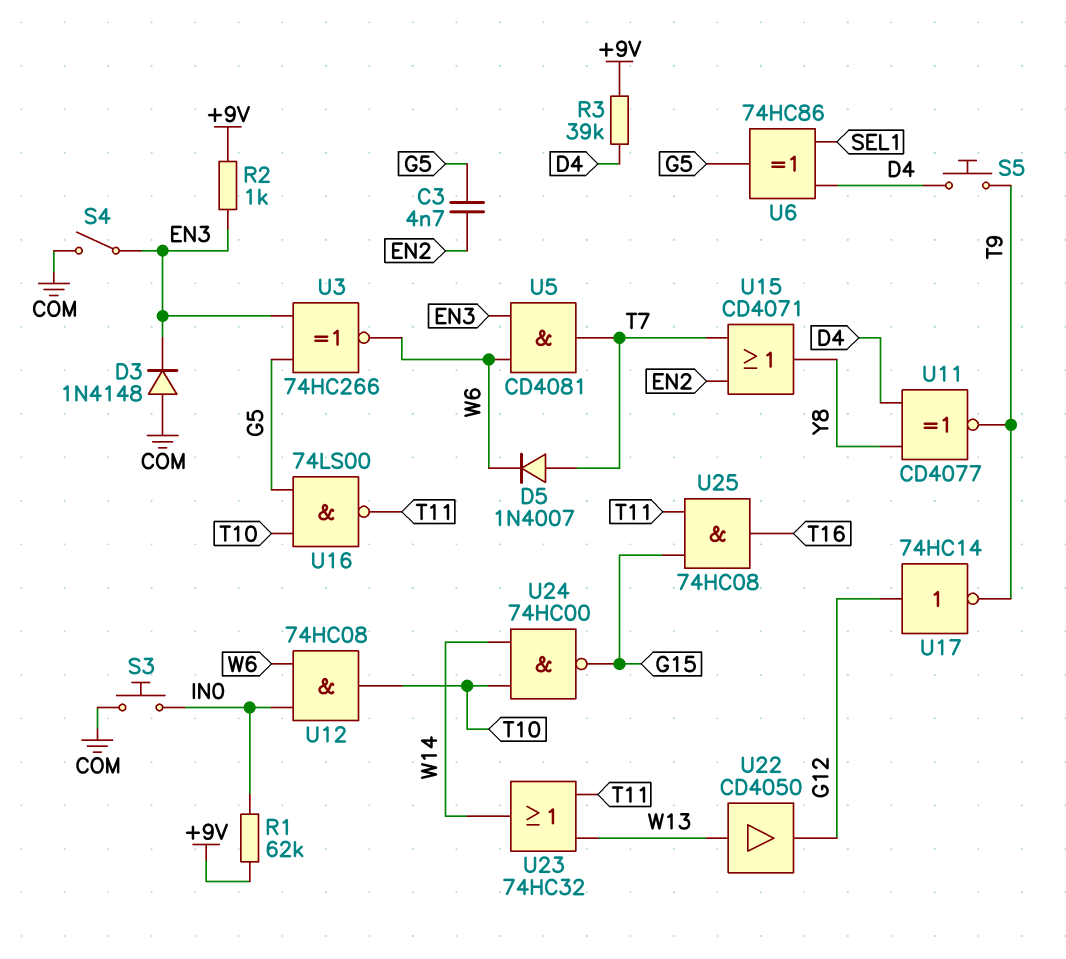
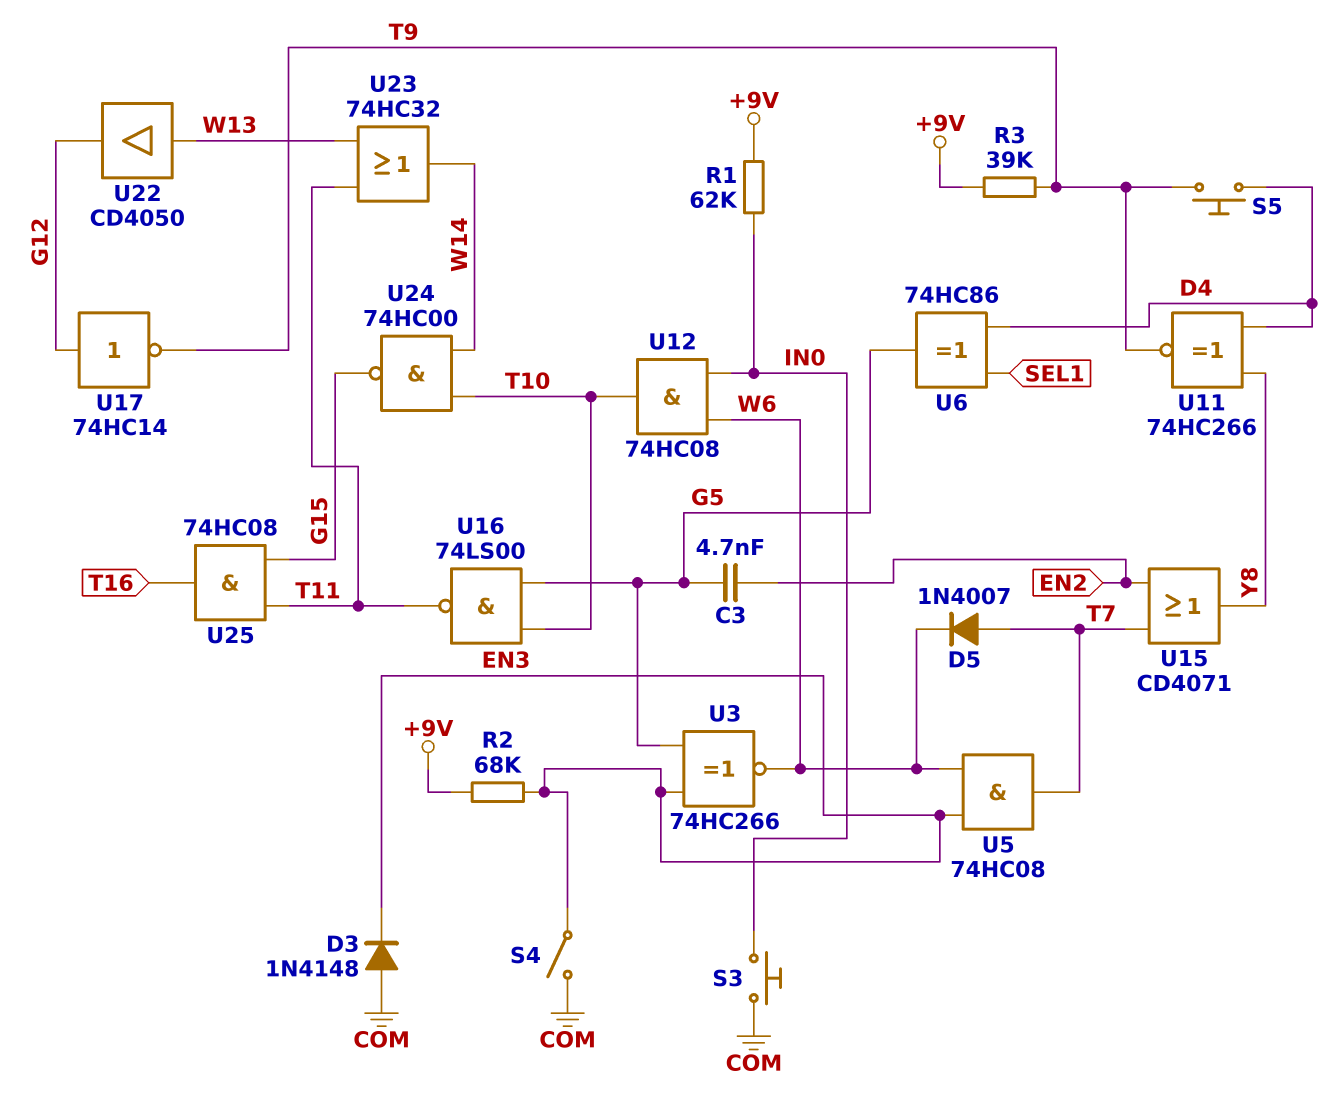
R2: 1k (+9V, EN3) -> 68k (+9V, EN3)
R3: 39k (+9V, D4) -> 39k (+9V, T9)
U5: AND CD4081 (in EN3, in W6, out T7) -> AND 74HC08 (in EN3, in W6, out T7)
U11: XNOR CD4077 (in D4, in Y8, out T9) -> XNOR 74HC266 (in D4, in Y8, out T9)

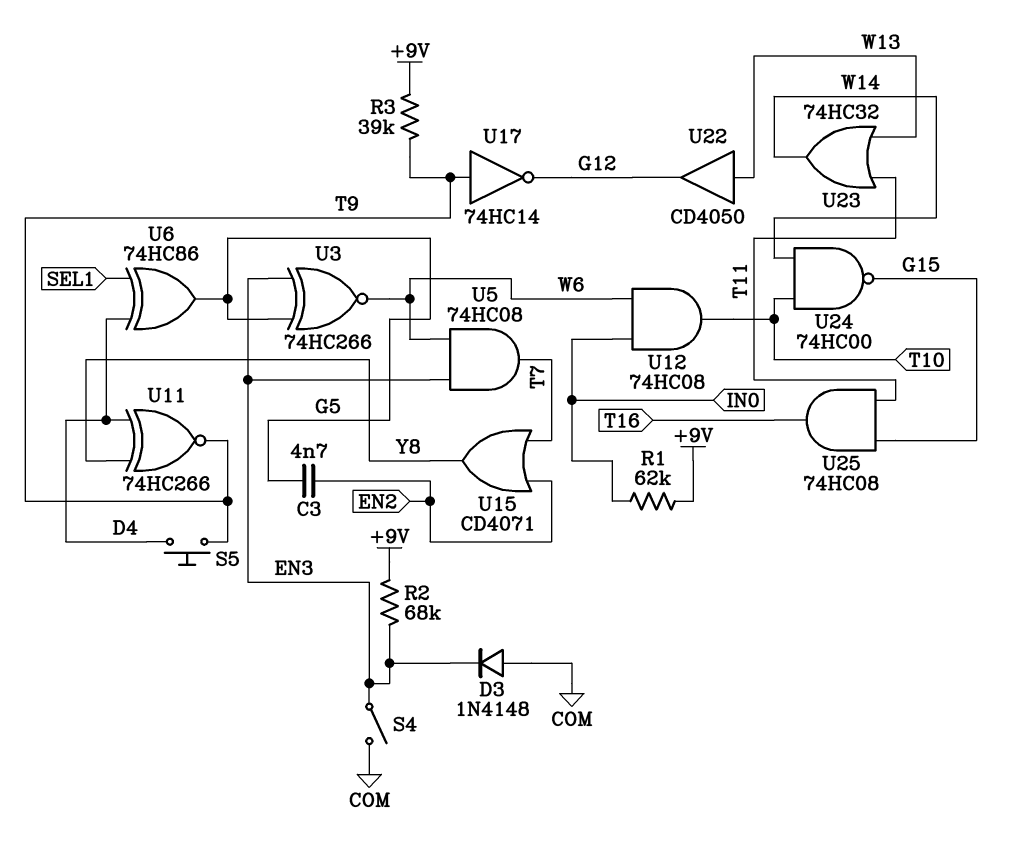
D5: diode 1N4007 (A T7, K W6) -> none
S3: button (COM, IN0) -> none
U16: NAND 74LS00 (in G5, in T10, out T11) -> none
U17: NOT 74HC14 (in G12, out T9) -> NOT 74HC14 (in T9, out G12)

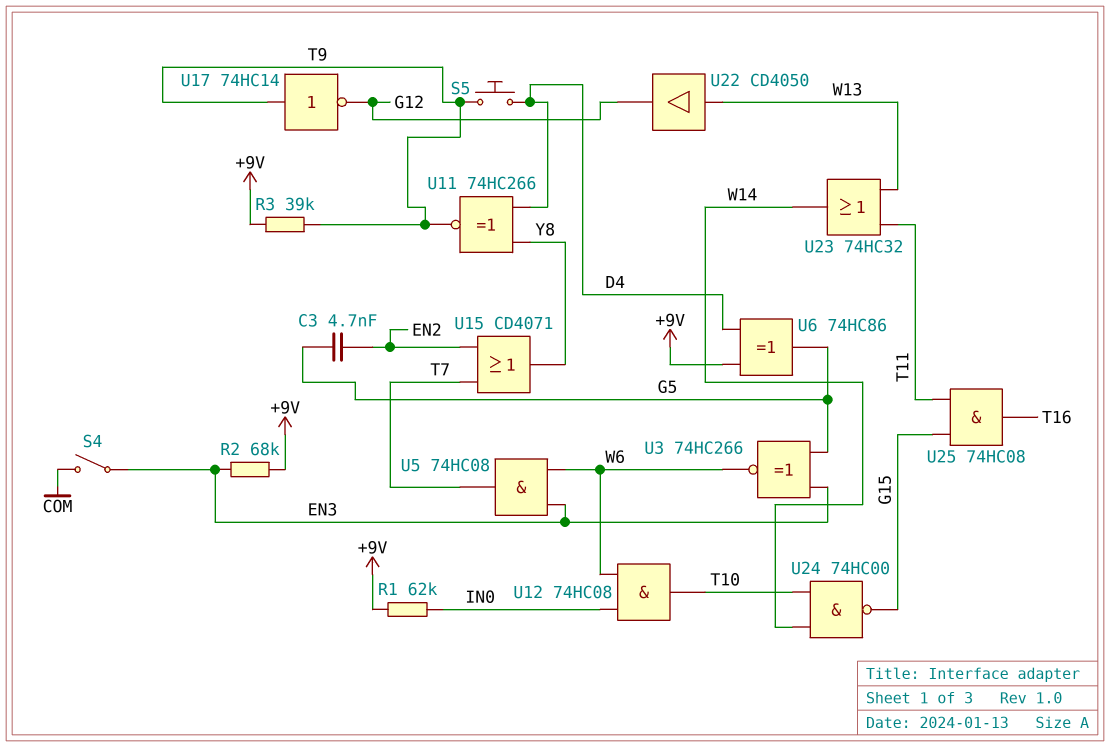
D3: diode 1N4148 (A COM, K EN3) -> none
U6: XOR 74HC86 (in D4, in SEL1, out G5) -> XOR 74HC86 (in +9V, in D4, out G5)

